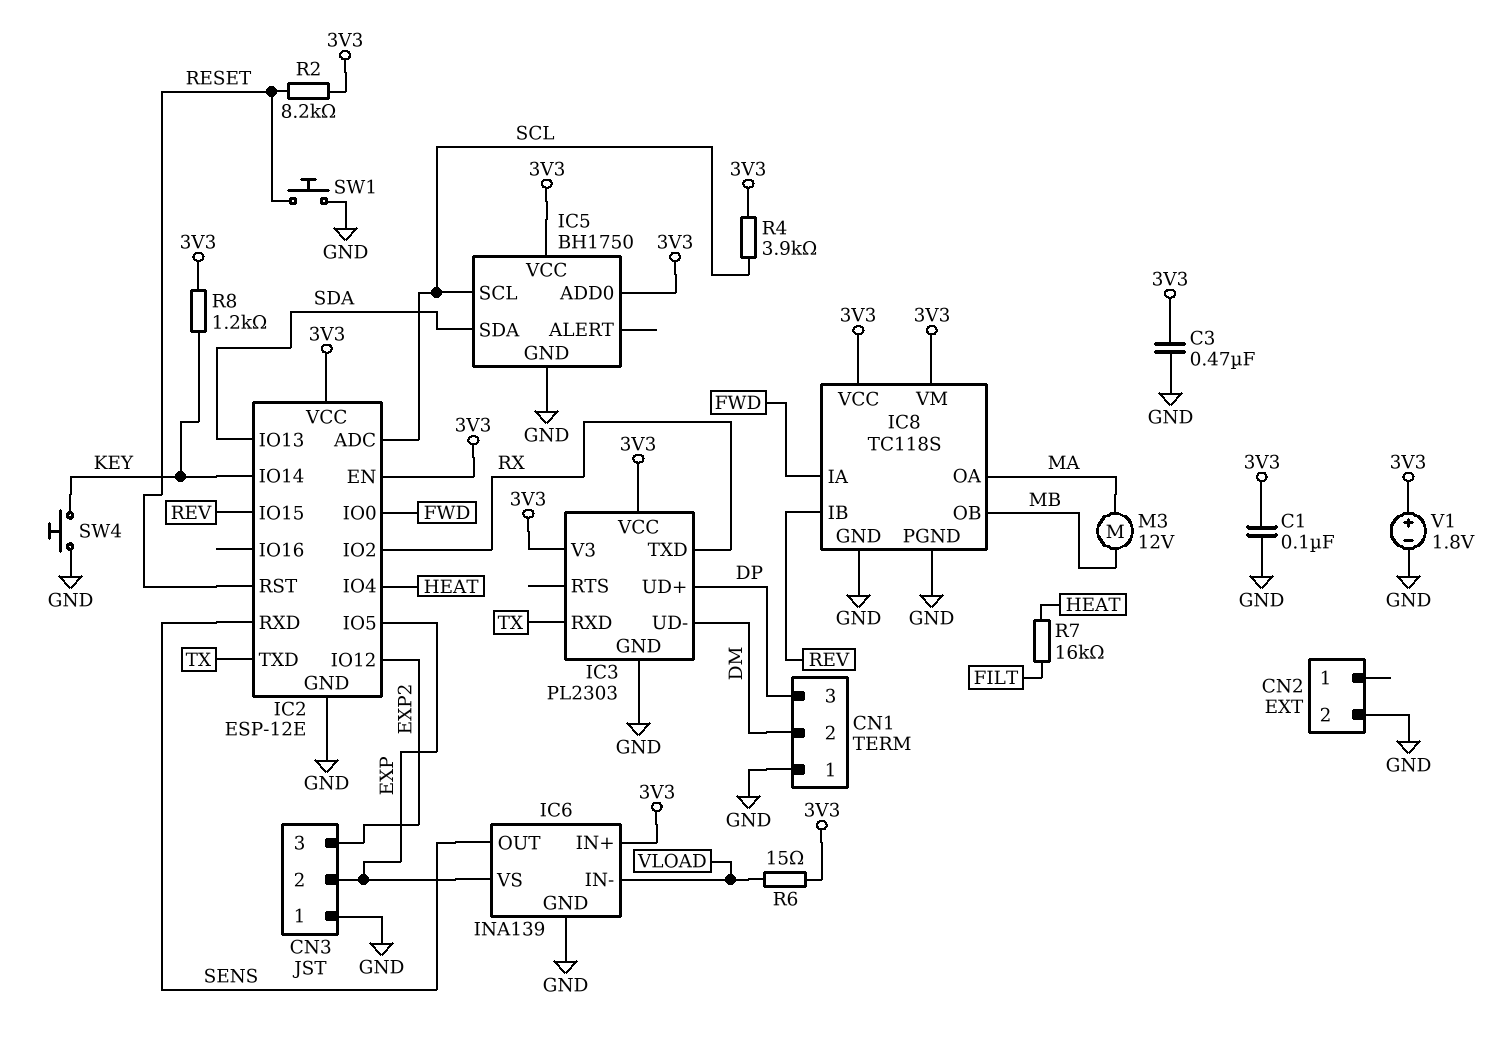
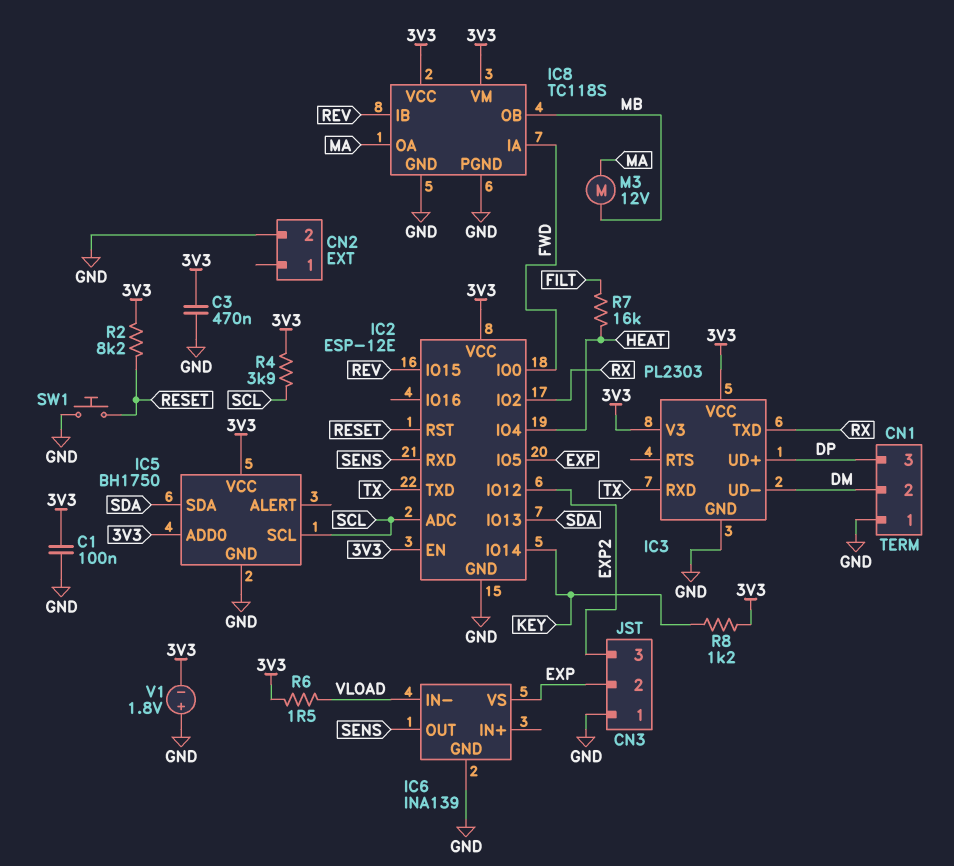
IC6 pin IN+: 3V3 -> none
R6: 15 (3V3, VLOAD) -> 1.5 (3V3, VLOAD)
SW4: button (GND, KEY) -> none
V1: 1.8V (plus 3V3, minus GND) -> 1.8V (plus GND, minus 3V3)

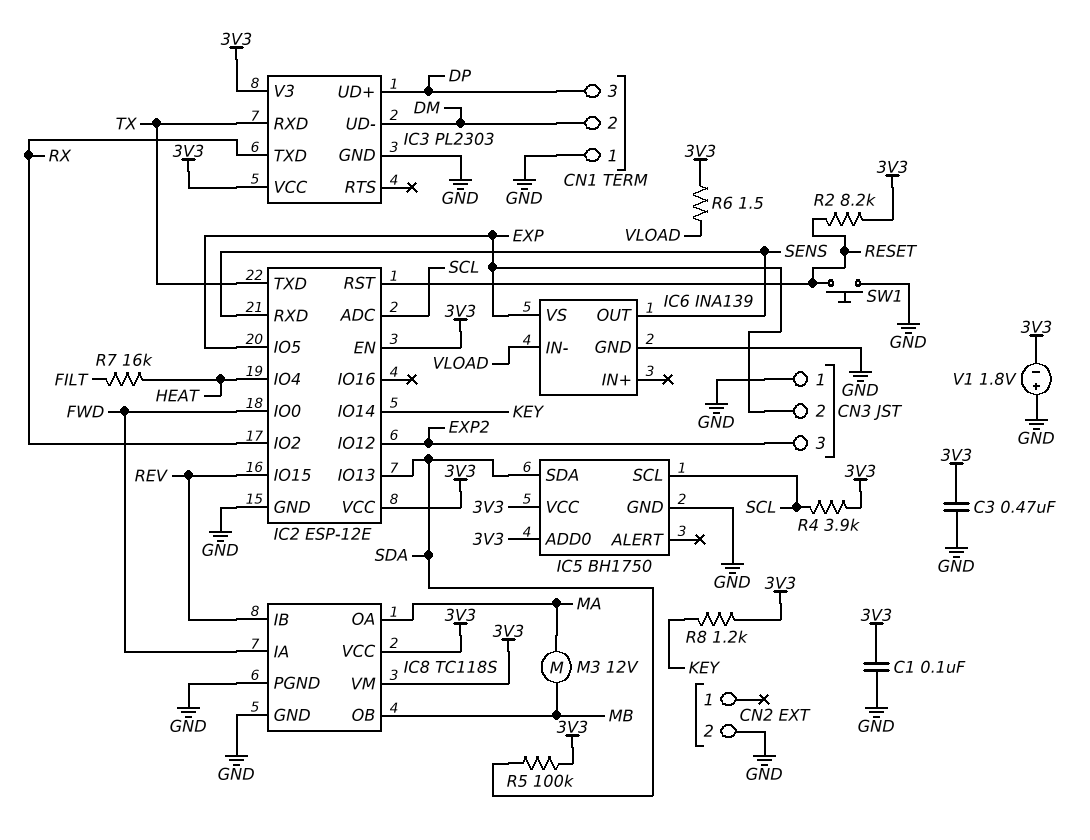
R5: none -> 100k (3V3, SDA)

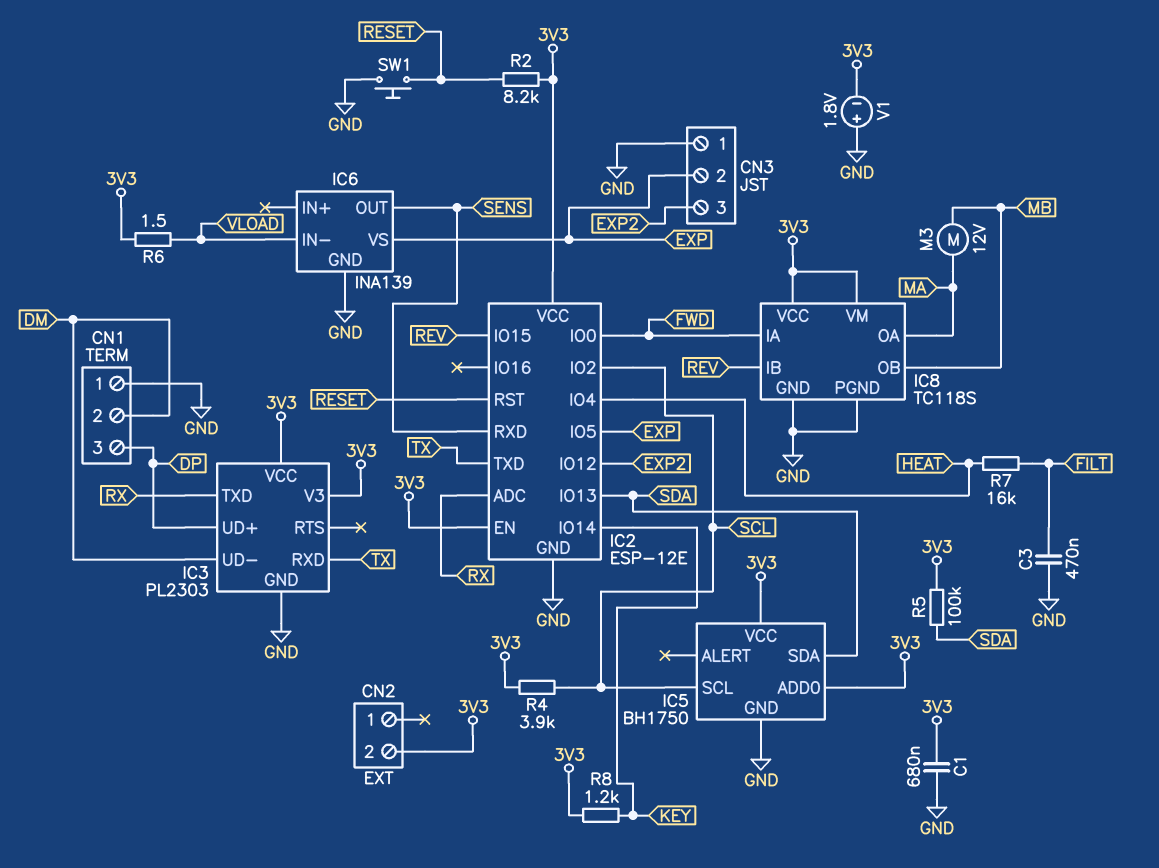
C1: 100nF (3V3, GND) -> 680nF (3V3, GND)
C3: 470nF (3V3, GND) -> 470nF (FILT, GND)
CN2 pin 2: GND -> 3V3
IC2 pin ADC: SCL -> RX
IC2 pin IO2: RX -> SCL

